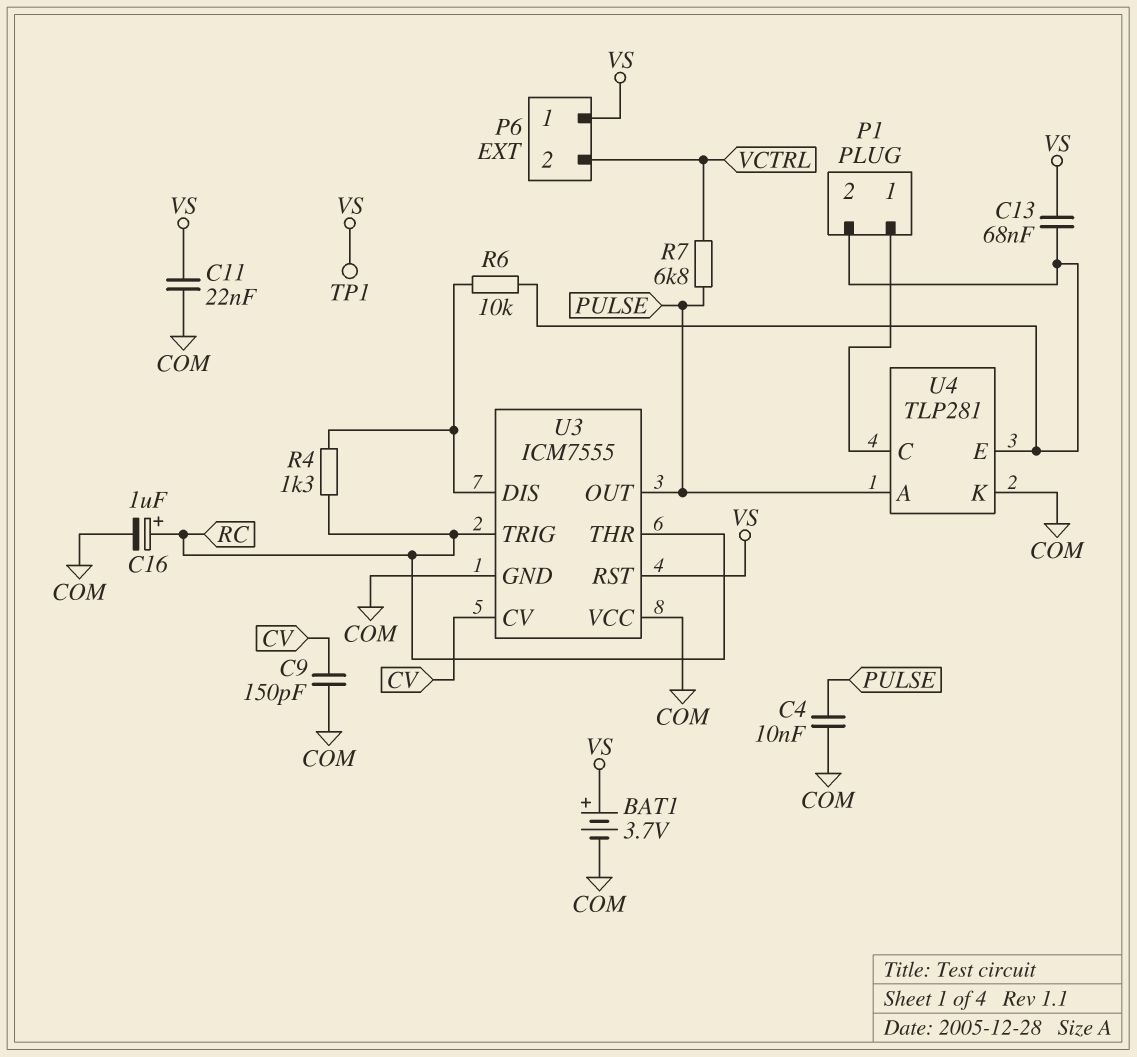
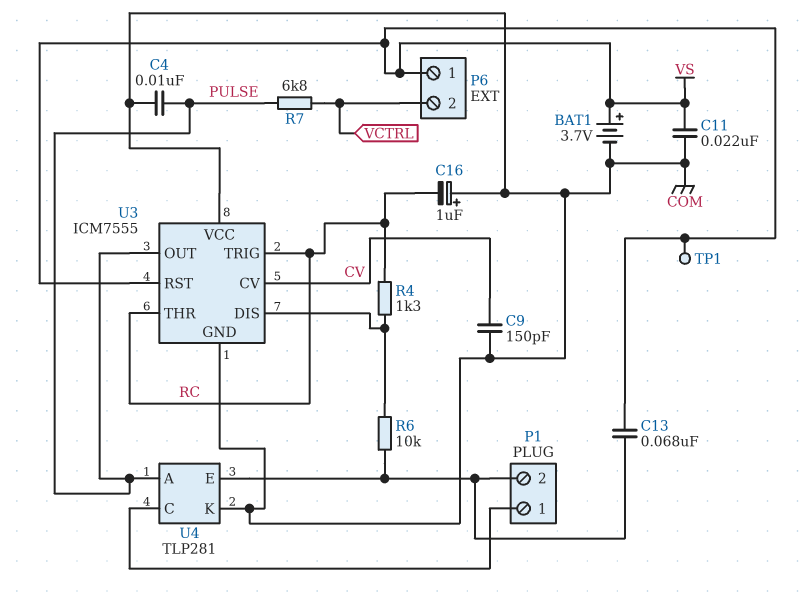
C16: 1uF (plus RC, minus COM) -> 1uF (plus COM, minus RC)

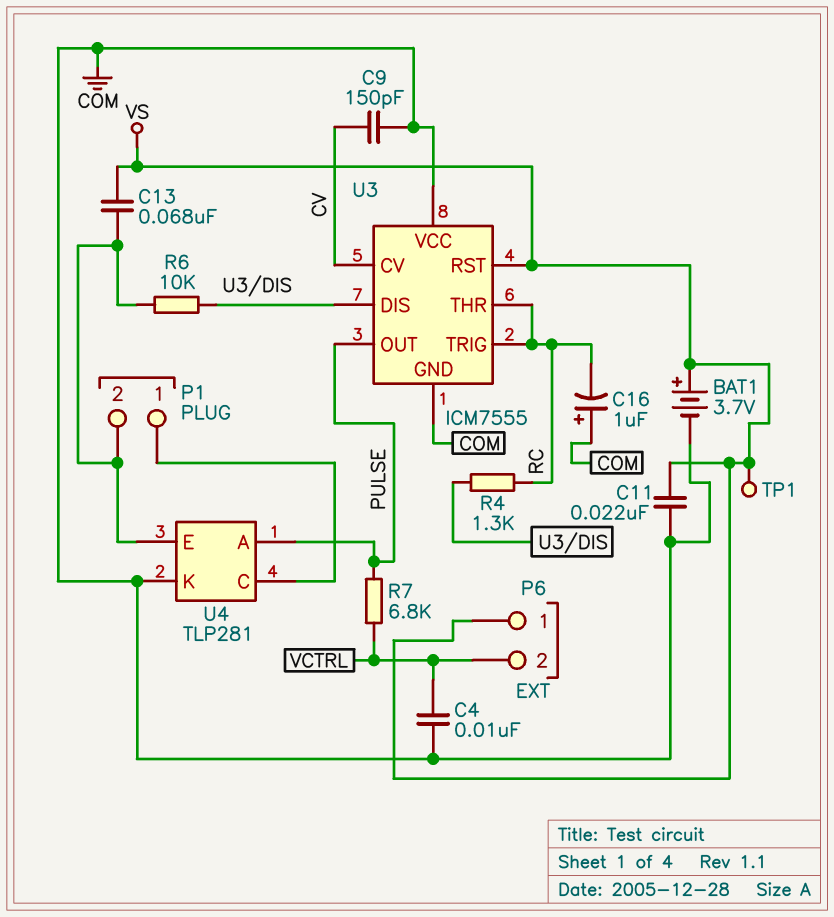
C4: 10nF (COM, PULSE) -> 10nF (COM, VCTRL)

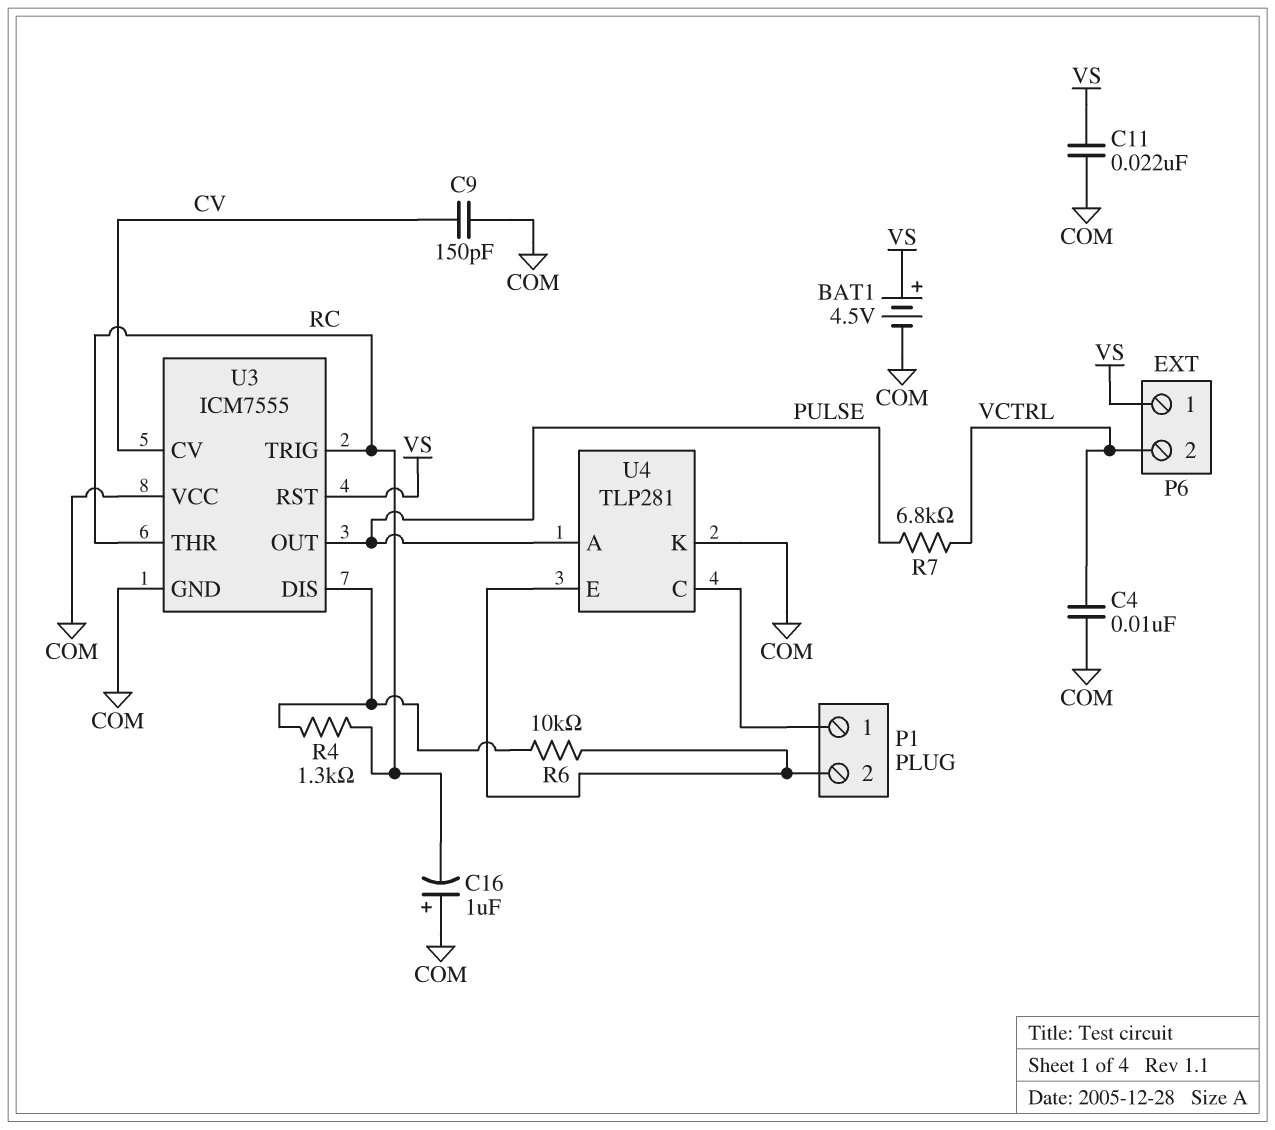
BAT1: 3.7V (plus VS, minus COM) -> 4.5V (plus VS, minus COM)
C13: 68nF (P1/2, VS) -> none
TP1: test point (VS) -> none

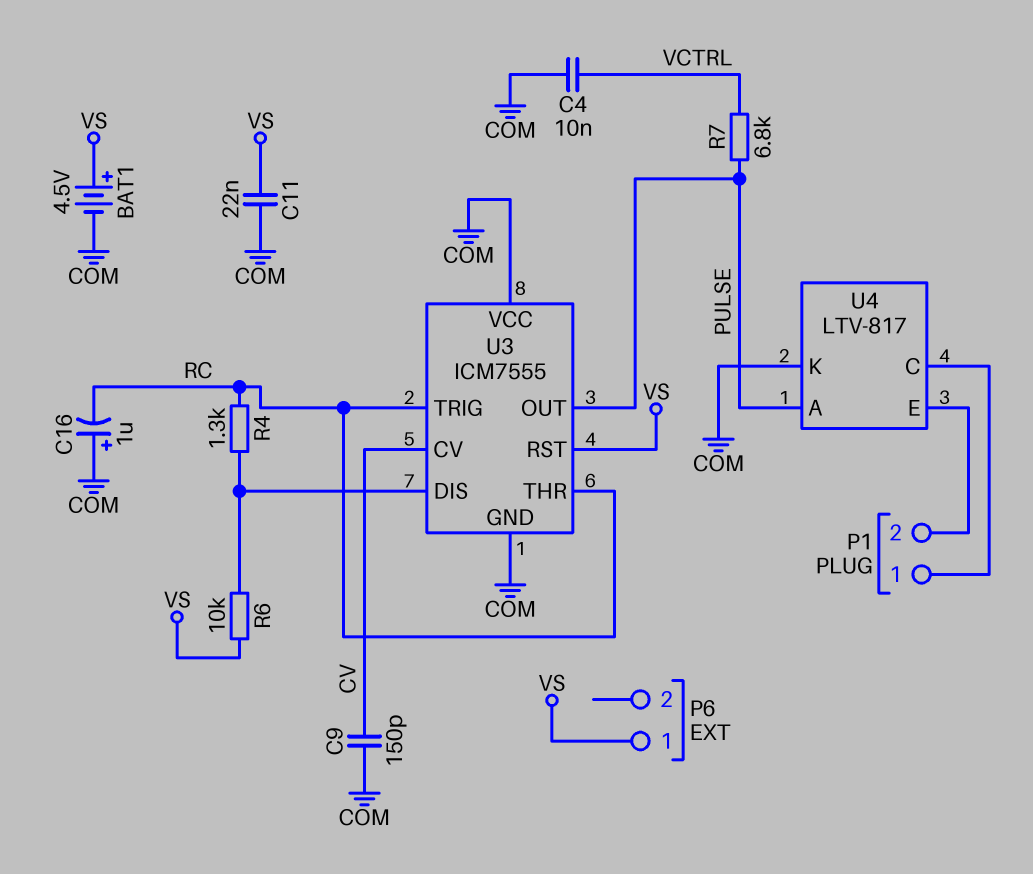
P6 pin 2: VCTRL -> none
R6: 10k (P1/2, U3/DIS) -> 10k (U3/DIS, VS)
U4: TLP281 -> LTV-817

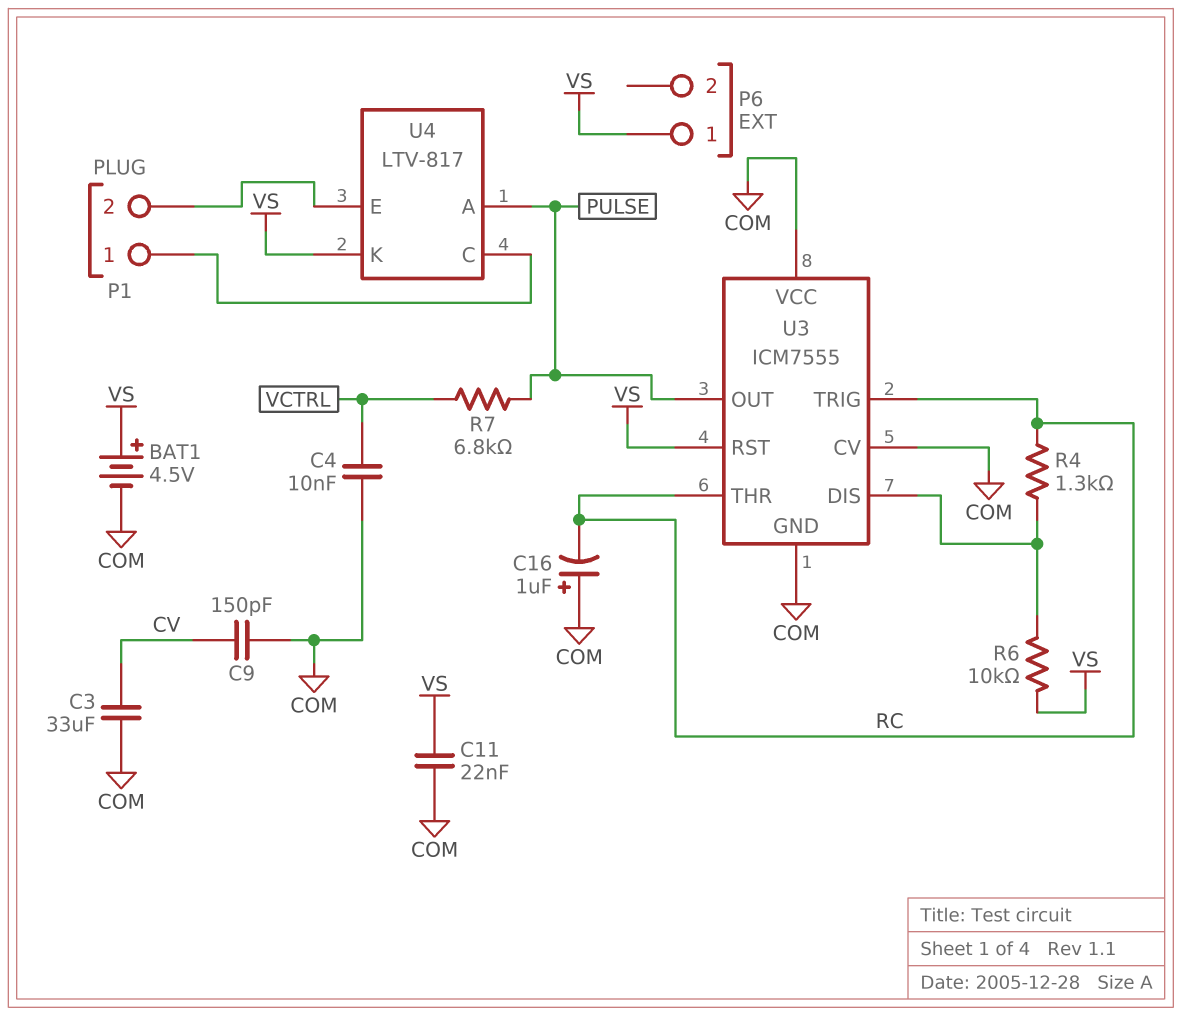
C3: none -> 33uF (COM, CV)
U3 pin CV: CV -> COM
U4 pin K: COM -> VS

